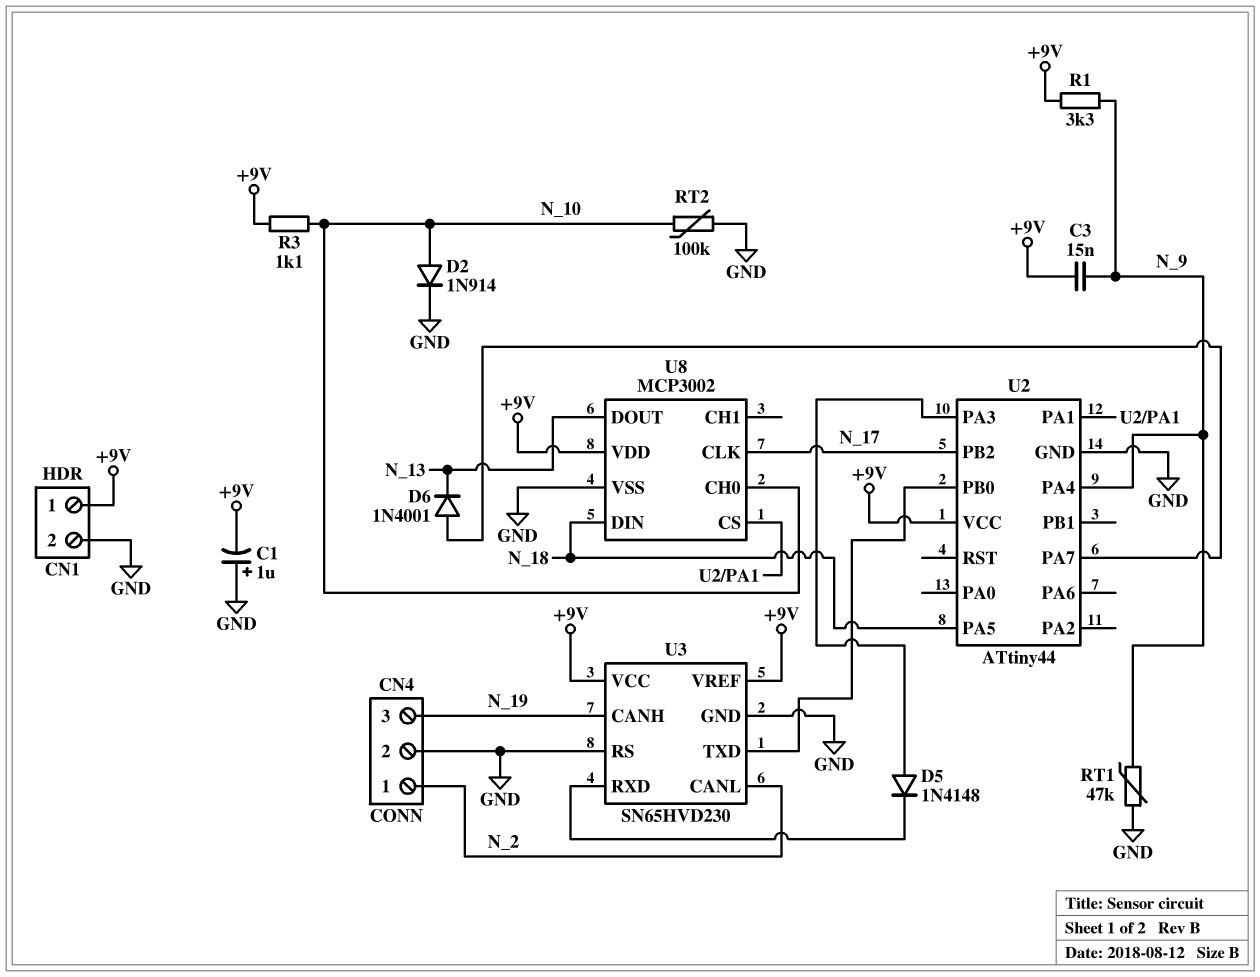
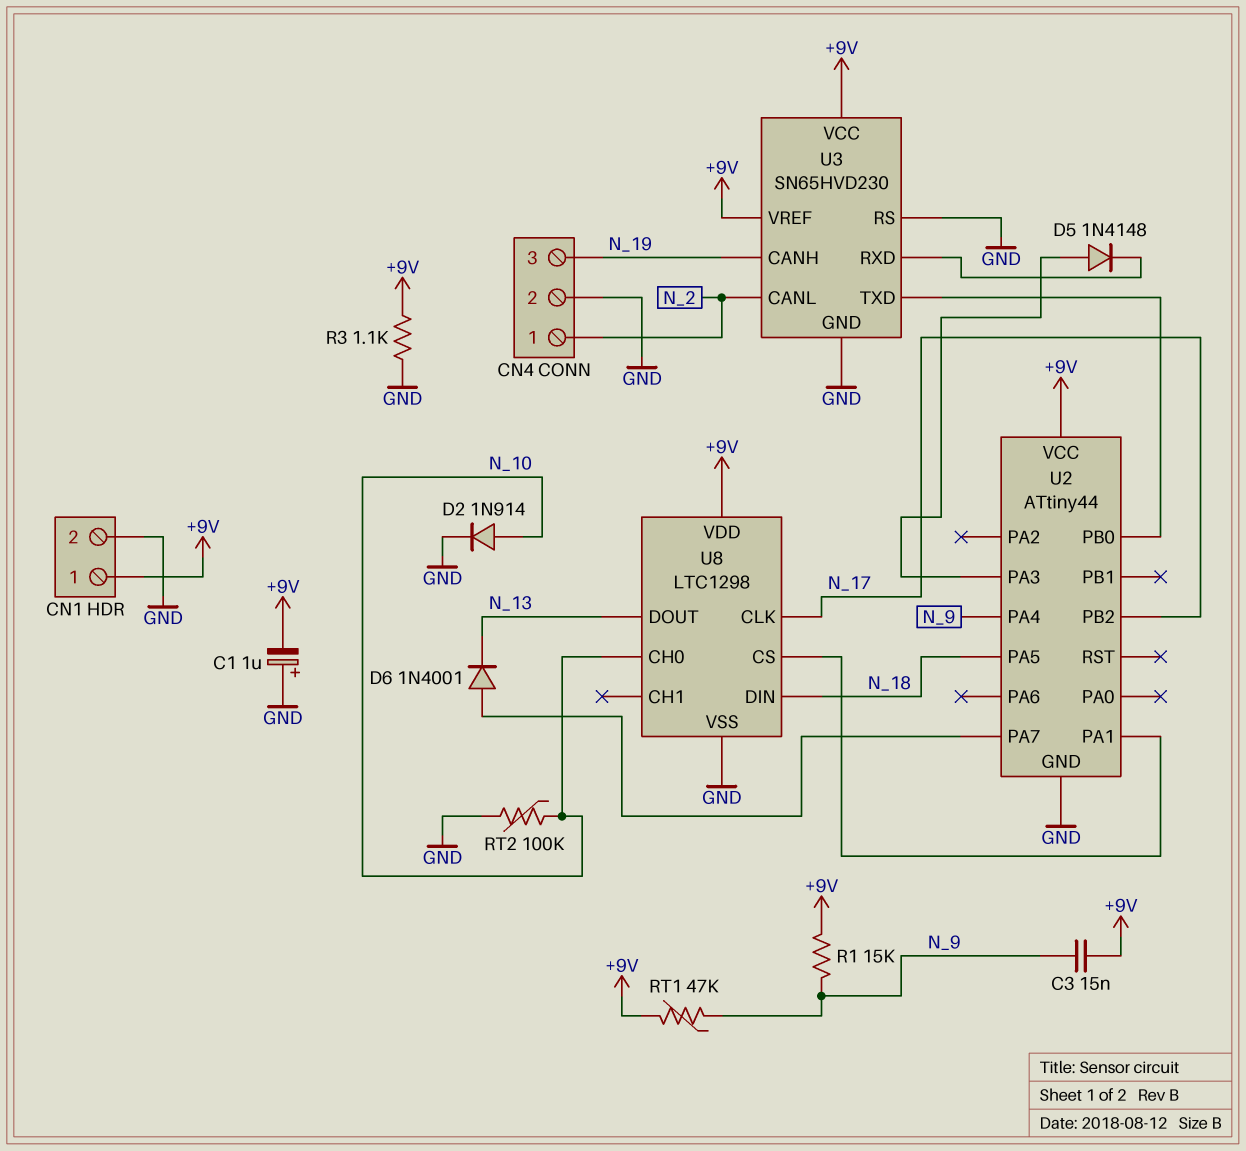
R1: 3.3k (+9V, N_9) -> 15k (+9V, N_9)
R3: 1.1k (+9V, N_10) -> 1.1k (+9V, GND)
RT1: 47k (GND, N_9) -> 47k (+9V, N_9)
U8: MCP3002 -> LTC1298

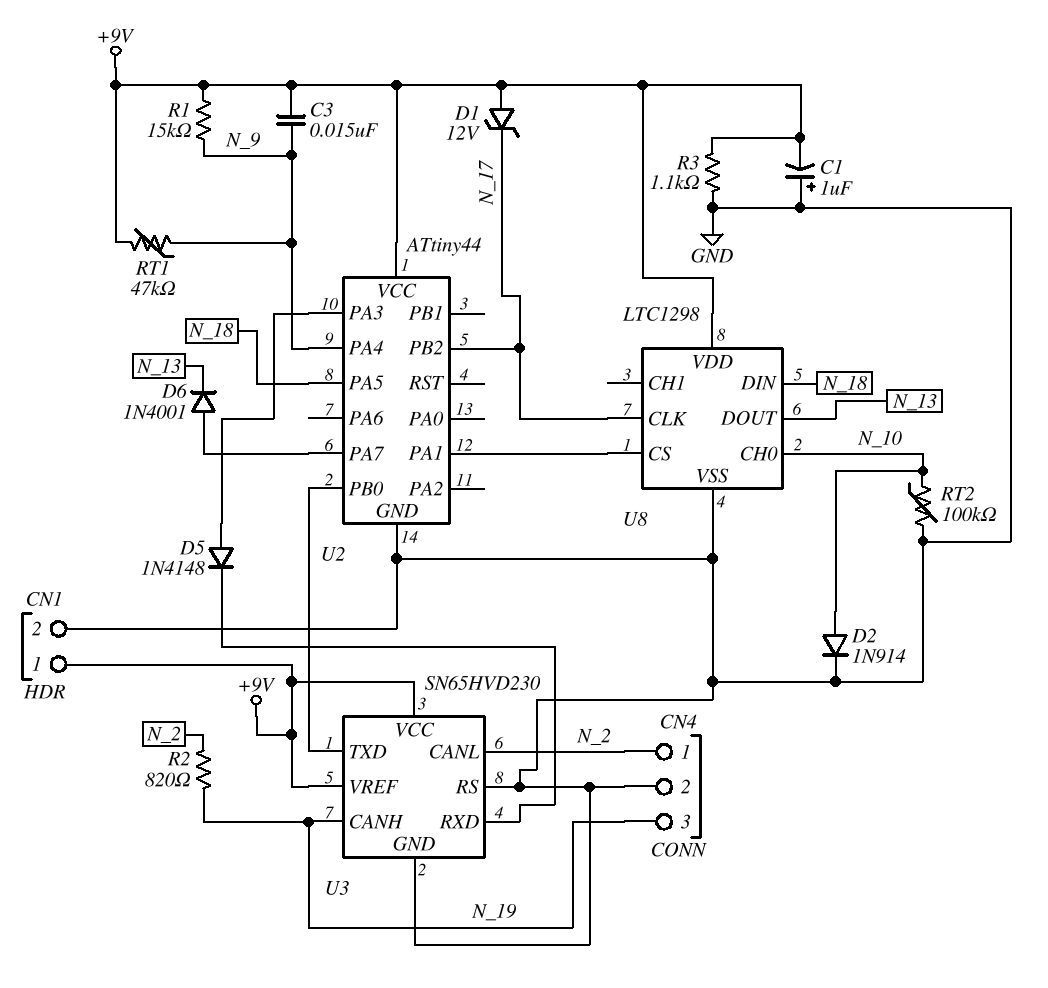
D1: none -> zener 12V (A +9V, K N_17)
R2: none -> 820 (N_2, N_19)

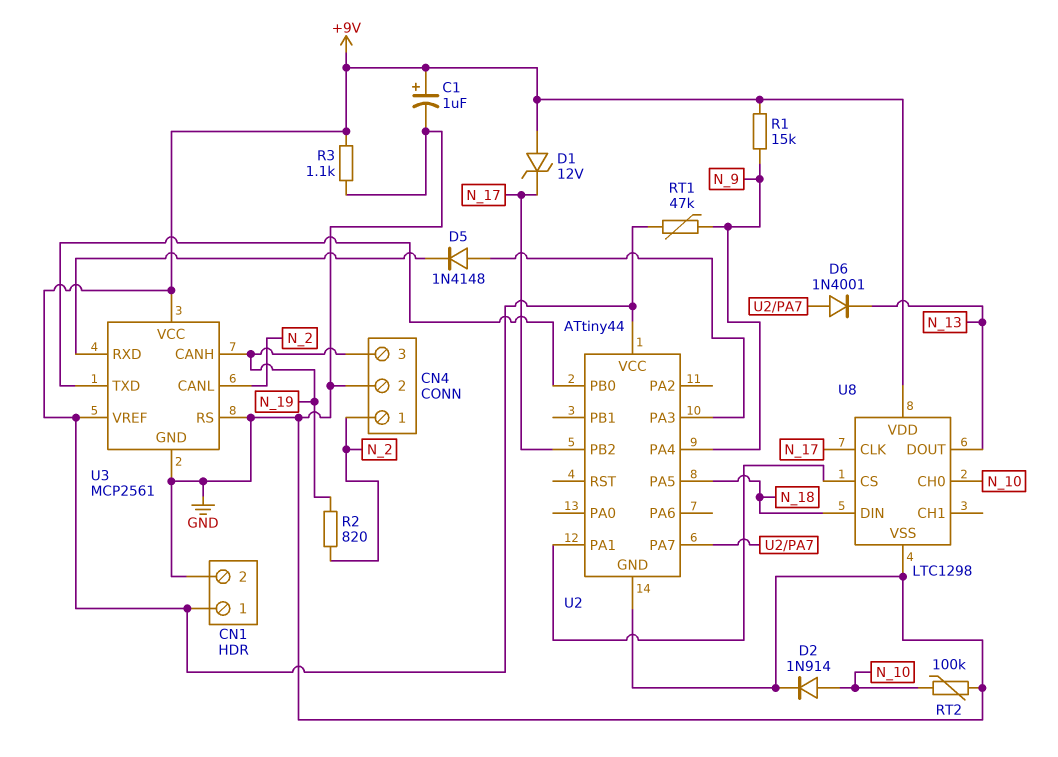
C1: 1uF (plus GND, minus +9V) -> 1uF (plus +9V, minus GND)
C3: 15nF (+9V, N_9) -> none
U3: SN65HVD230 -> MCP2561

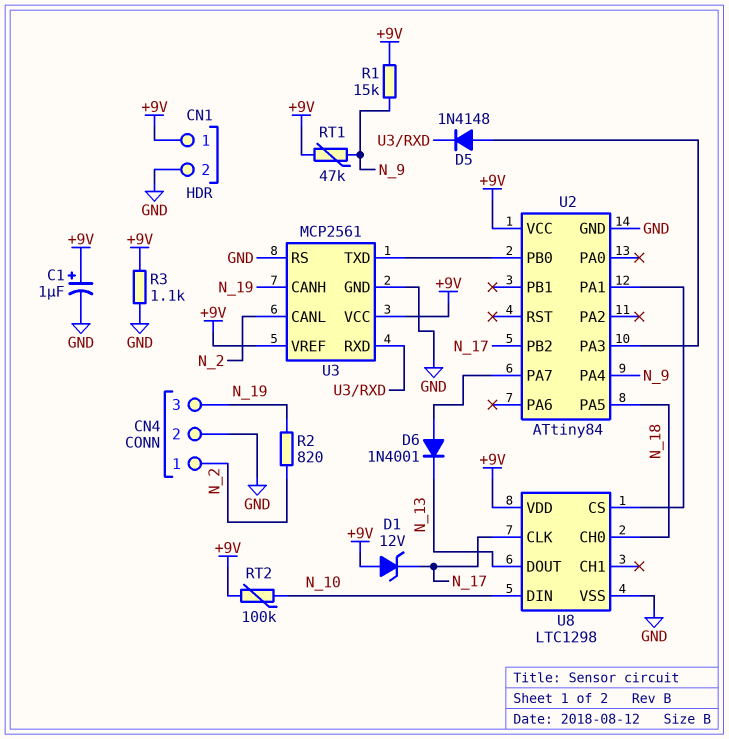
D2: diode 1N914 (A N_10, K GND) -> none
RT2: 100k (GND, N_10) -> 100k (+9V, N_10)
U2: ATtiny44 -> ATtiny84
U8 pin CH0: N_10 -> N_18
U8 pin DIN: N_18 -> N_10

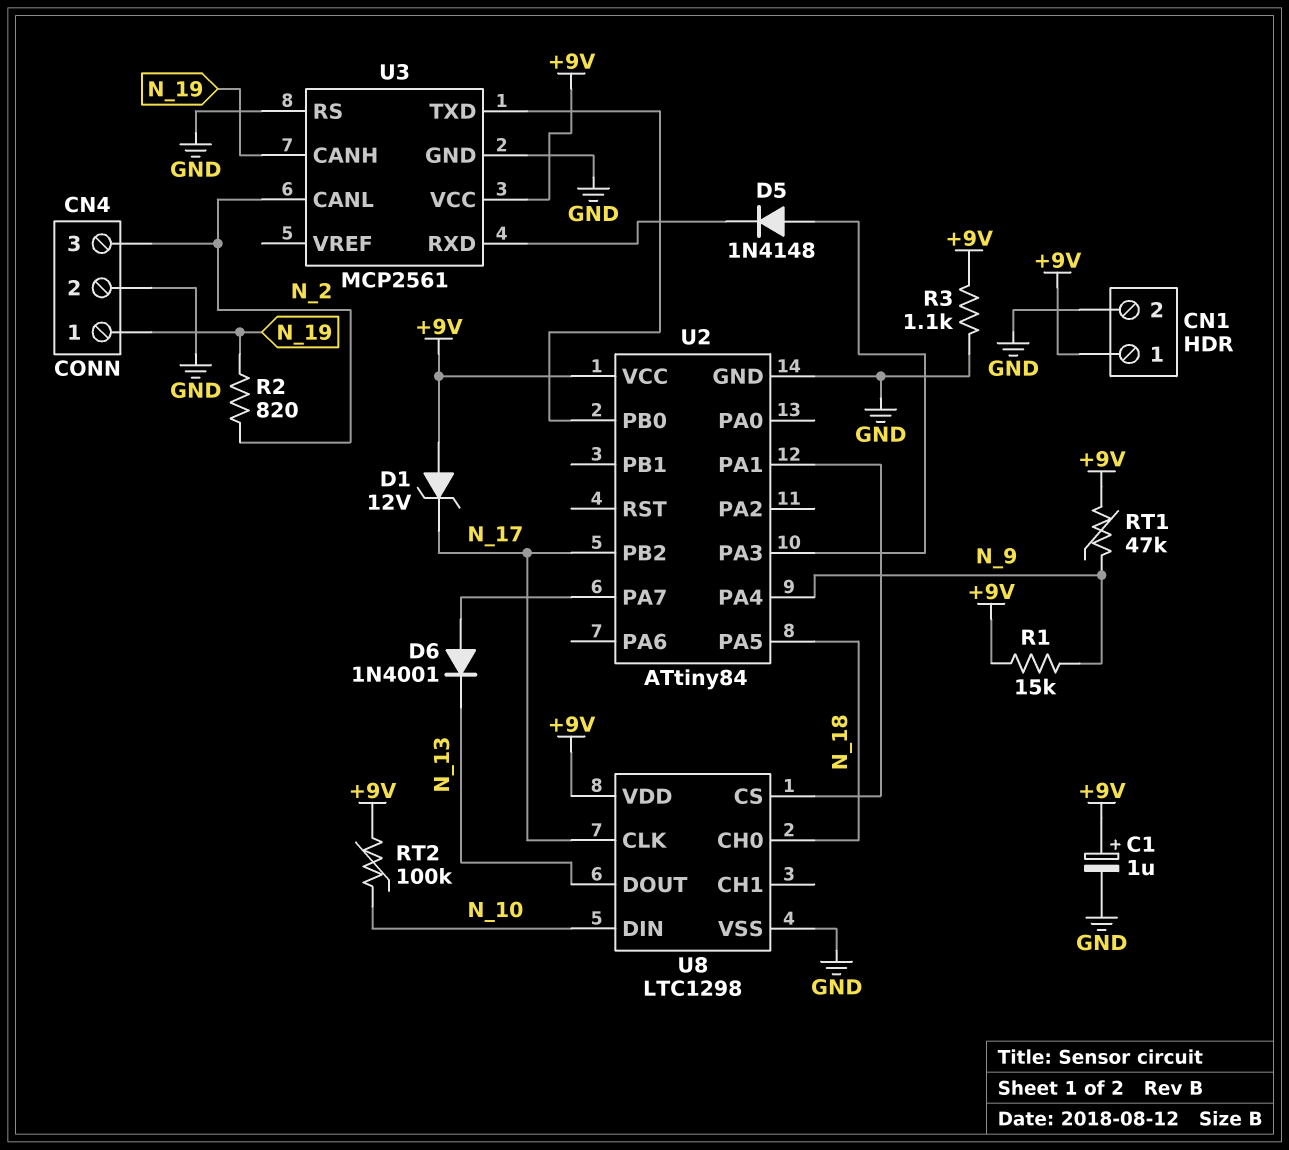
CN4 pin 1: N_2 -> N_19
CN4 pin 3: N_19 -> N_2
U3 pin VREF: +9V -> none

